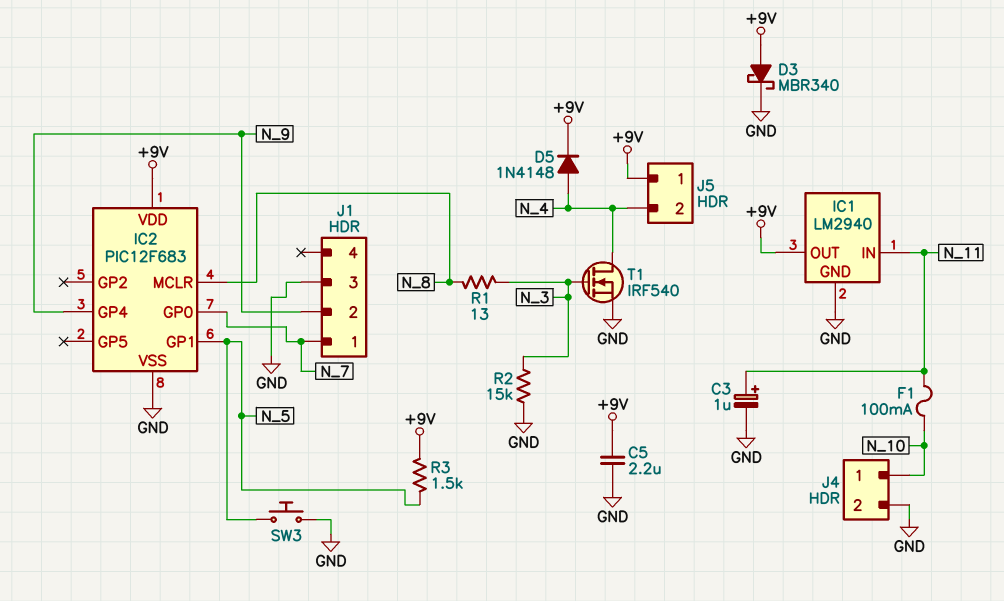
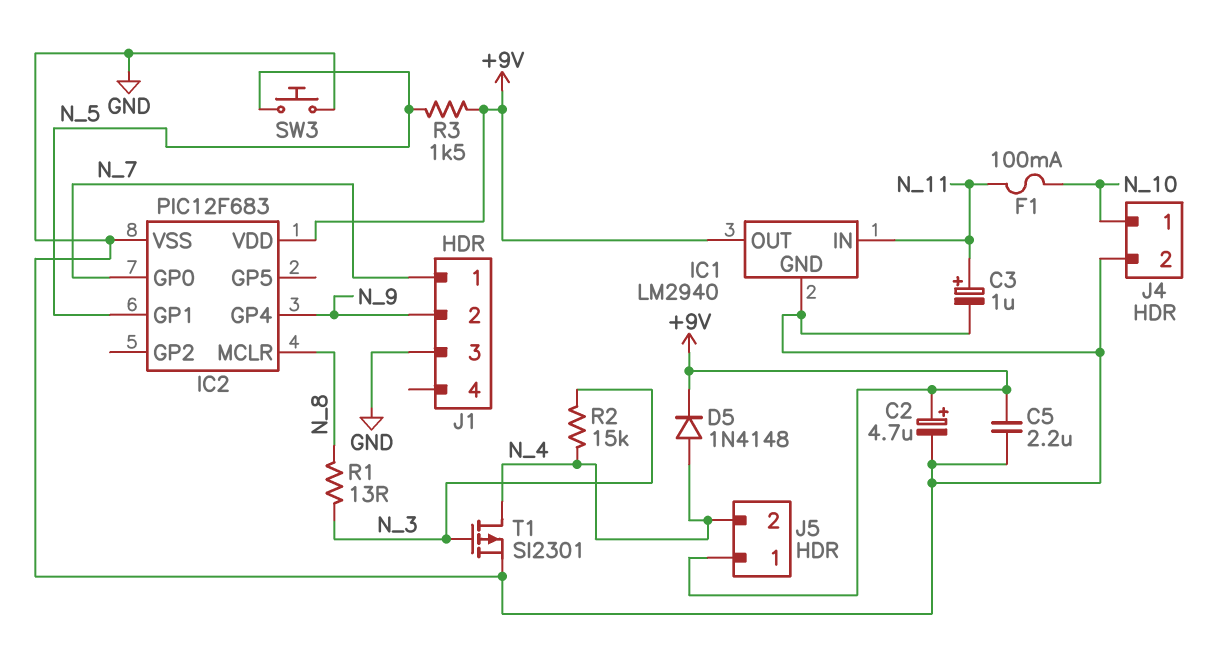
C2: none -> 4.7uF (plus +9V, minus GND)
D3: schottky MBR340 (A +9V, K GND) -> none
R2: 15k (GND, N_3) -> 15k (N_3, N_4)
T1: NMOS IRF540 (G N_3, D N_4, S GND) -> PMOS SI2301 (G N_3, D N_4, S GND)

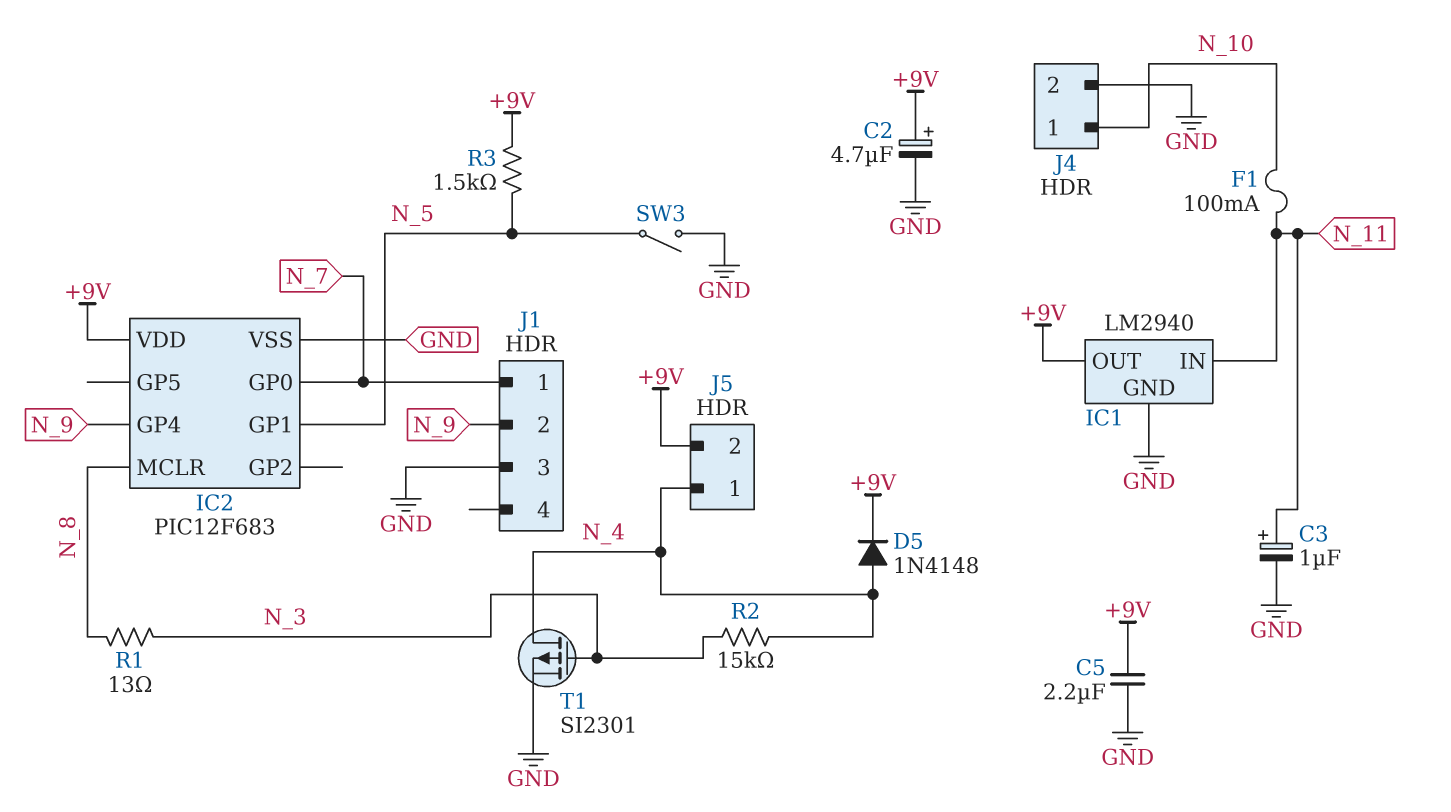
J5 pin 1: +9V -> N_4
J5 pin 2: N_4 -> +9V
SW3: button (GND, N_5) -> switch (GND, N_5)

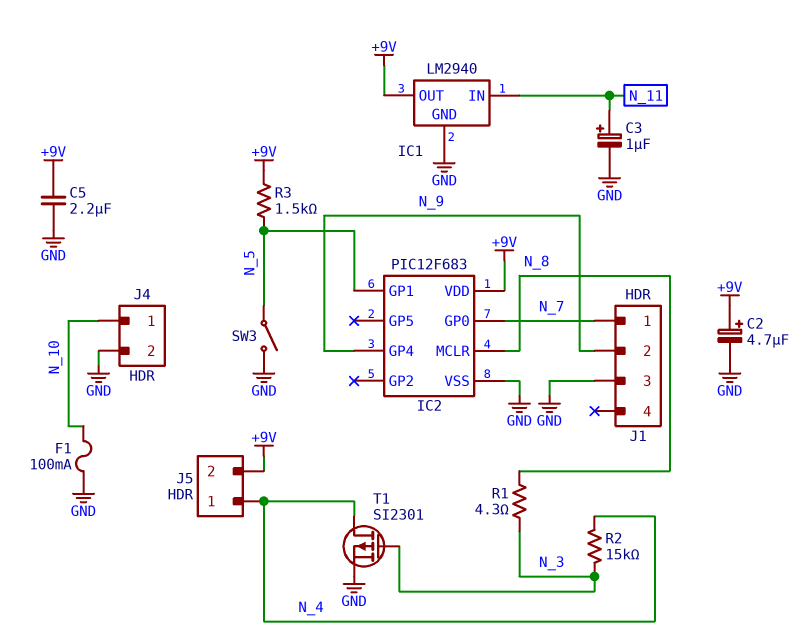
D5: diode 1N4148 (A N_4, K +9V) -> none
F1: 100mA (N_10, N_11) -> 100mA (GND, N_10)
R1: 13 (N_3, N_8) -> 4.3 (N_3, N_8)

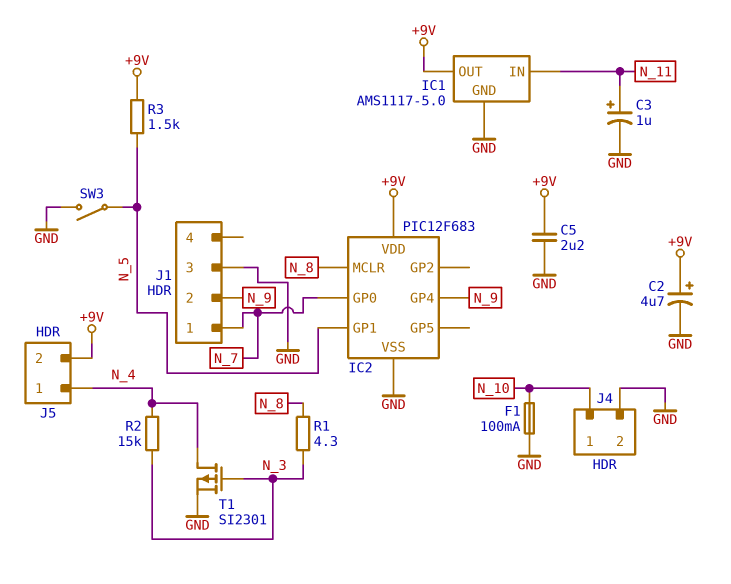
IC1: LM2940 -> AMS1117-5.0

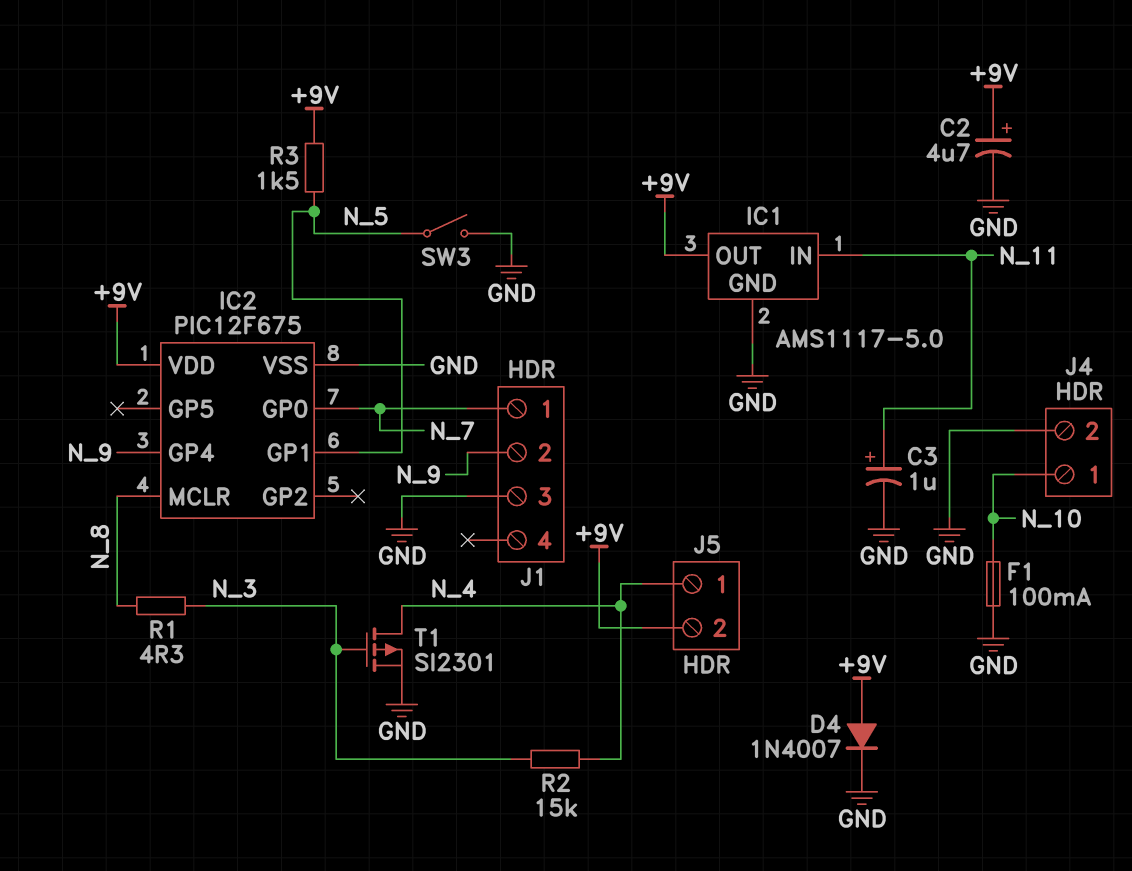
C5: 2.2uF (+9V, GND) -> none
D4: none -> diode 1N4007 (A +9V, K GND)
IC2: PIC12F683 -> PIC12F675

